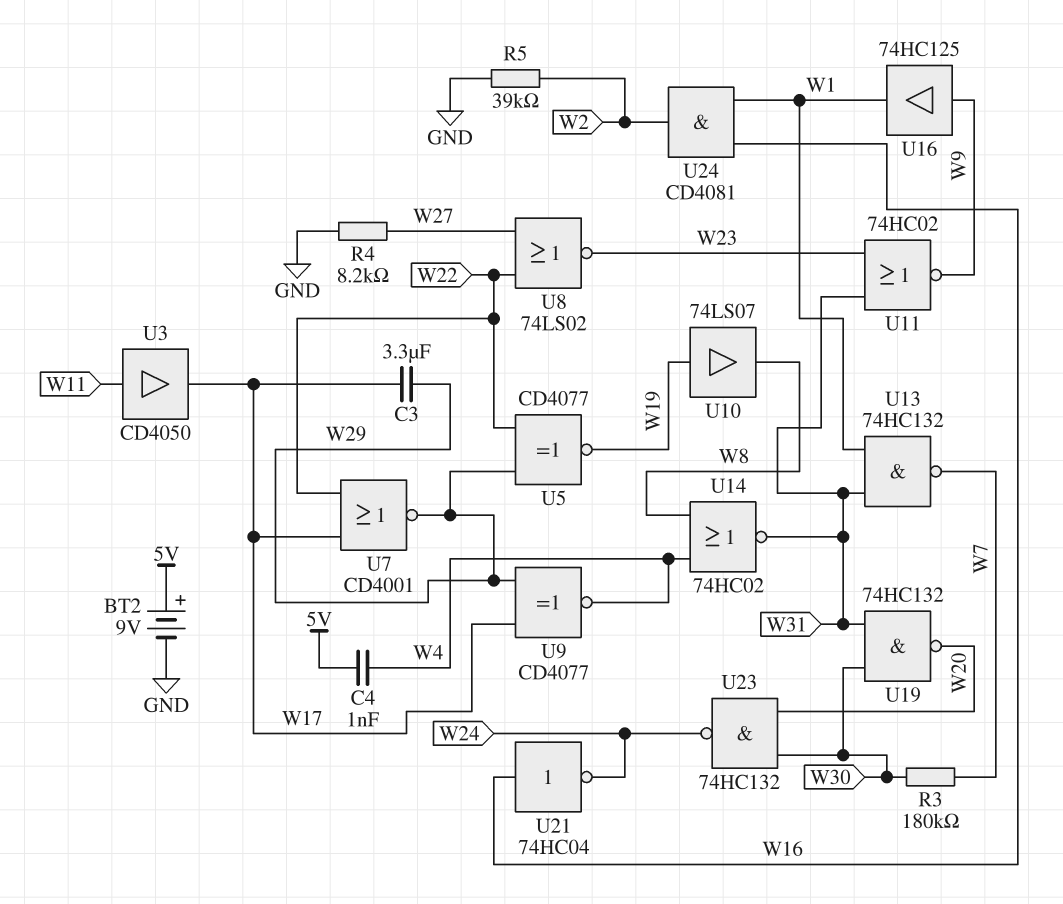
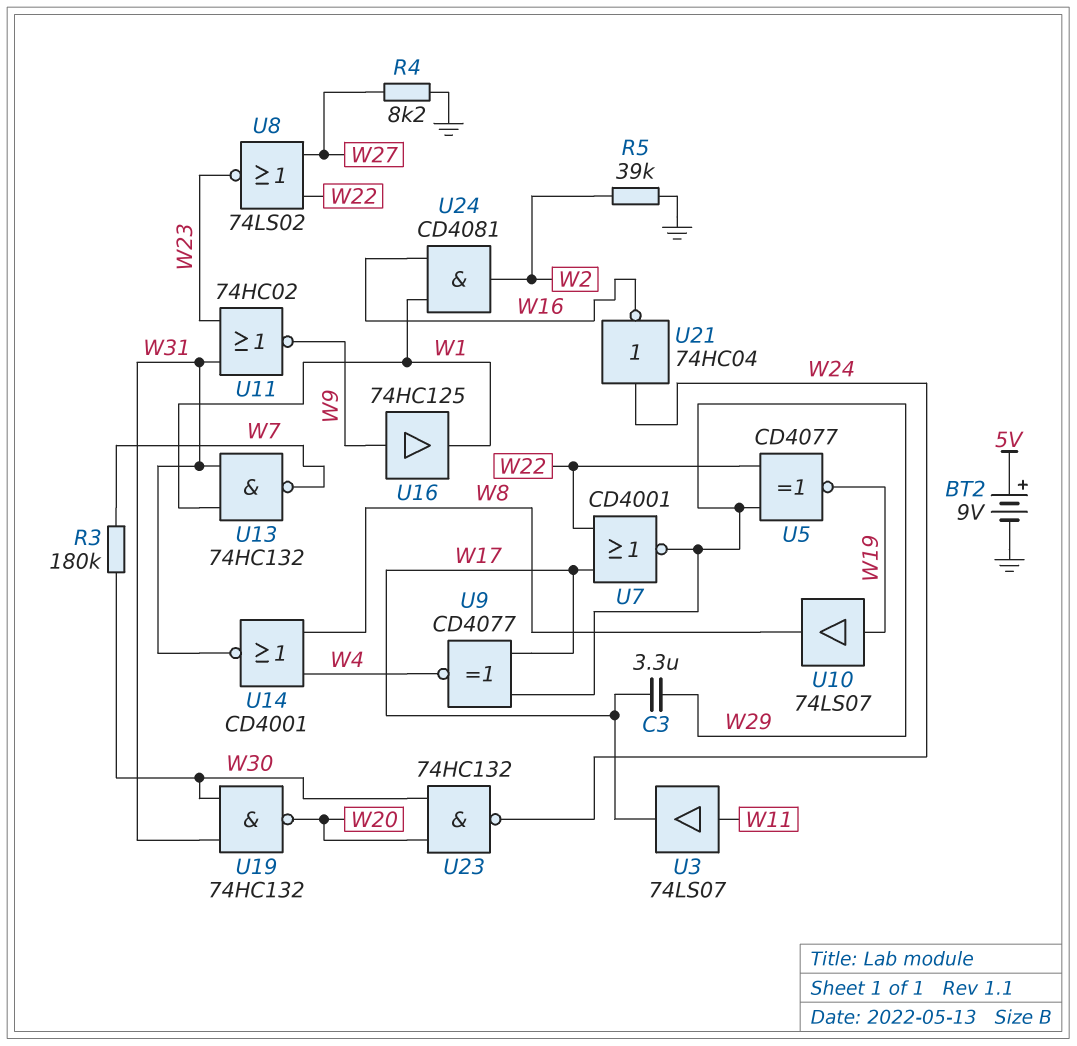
C4: 1nF (5V, W4) -> none
U3: buffer CD4050 (in W11, out W17) -> buffer 74LS07 (in W11, out W17)
U14: NOR 74HC02 (in W4, in W8, out W31) -> NOR CD4001 (in W4, in W8, out W31)
U21: NOT 74HC04 (in W16, out W24) -> NOT 74HC04 (in W24, out W16)

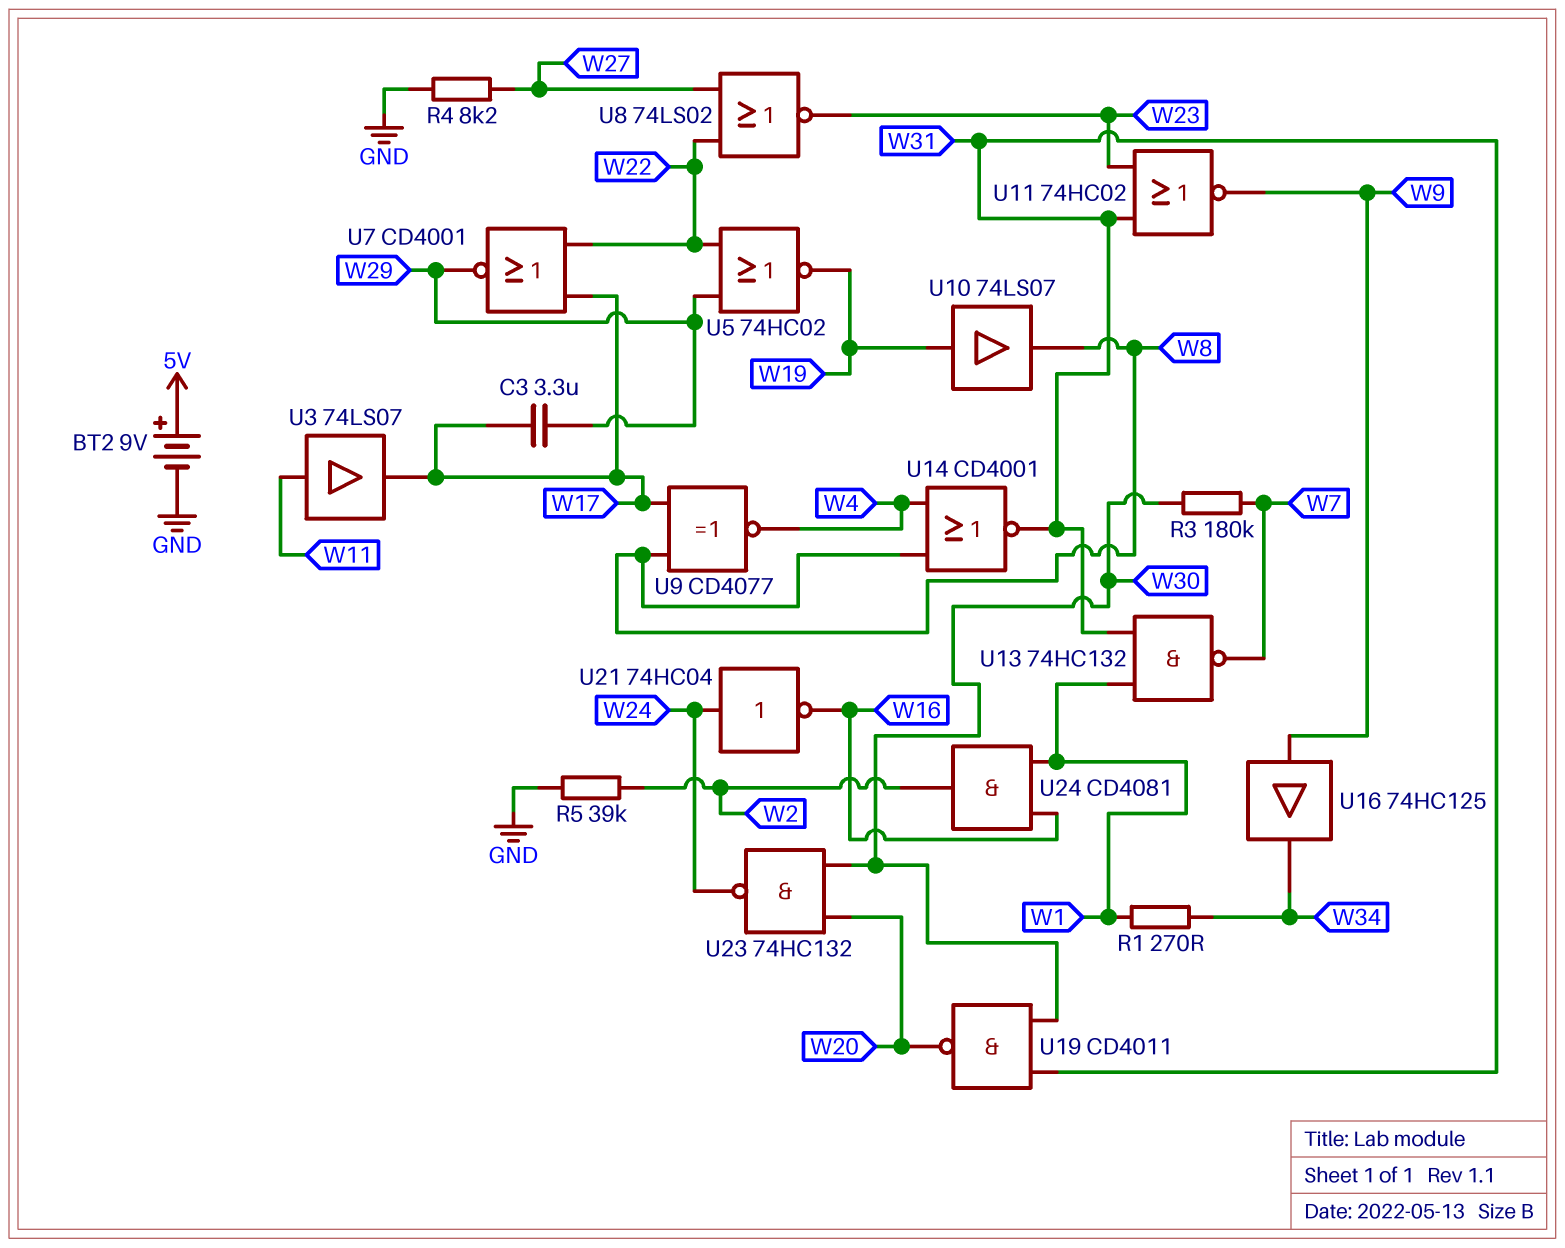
R1: none -> 270 (W1, W34)
U5: XNOR CD4077 (in W22, in W29, out W19) -> NOR 74HC02 (in W22, in W29, out W19)
U9: XNOR CD4077 (in W17, in W29, out W4) -> XNOR CD4077 (in W8, in W17, out W4)
U16: buffer 74HC125 (in W9, out W1) -> buffer 74HC125 (in W9, out W34)
U19: NAND 74HC132 (in W30, in W31, out W20) -> NAND CD4011 (in W30, in W31, out W20)

